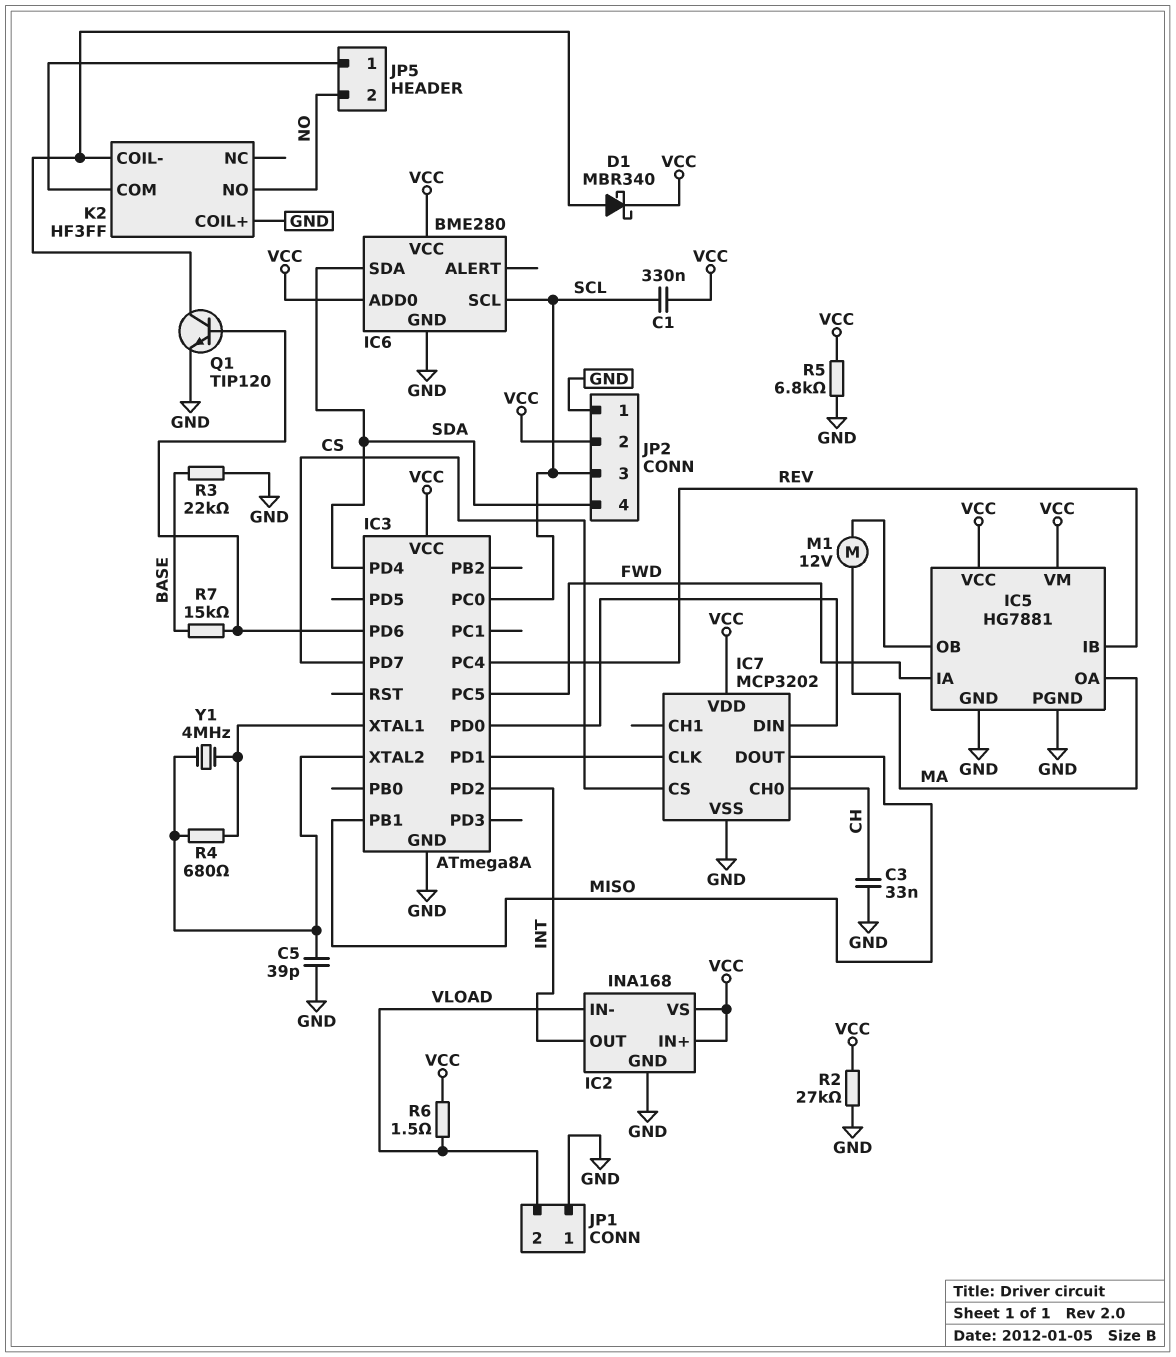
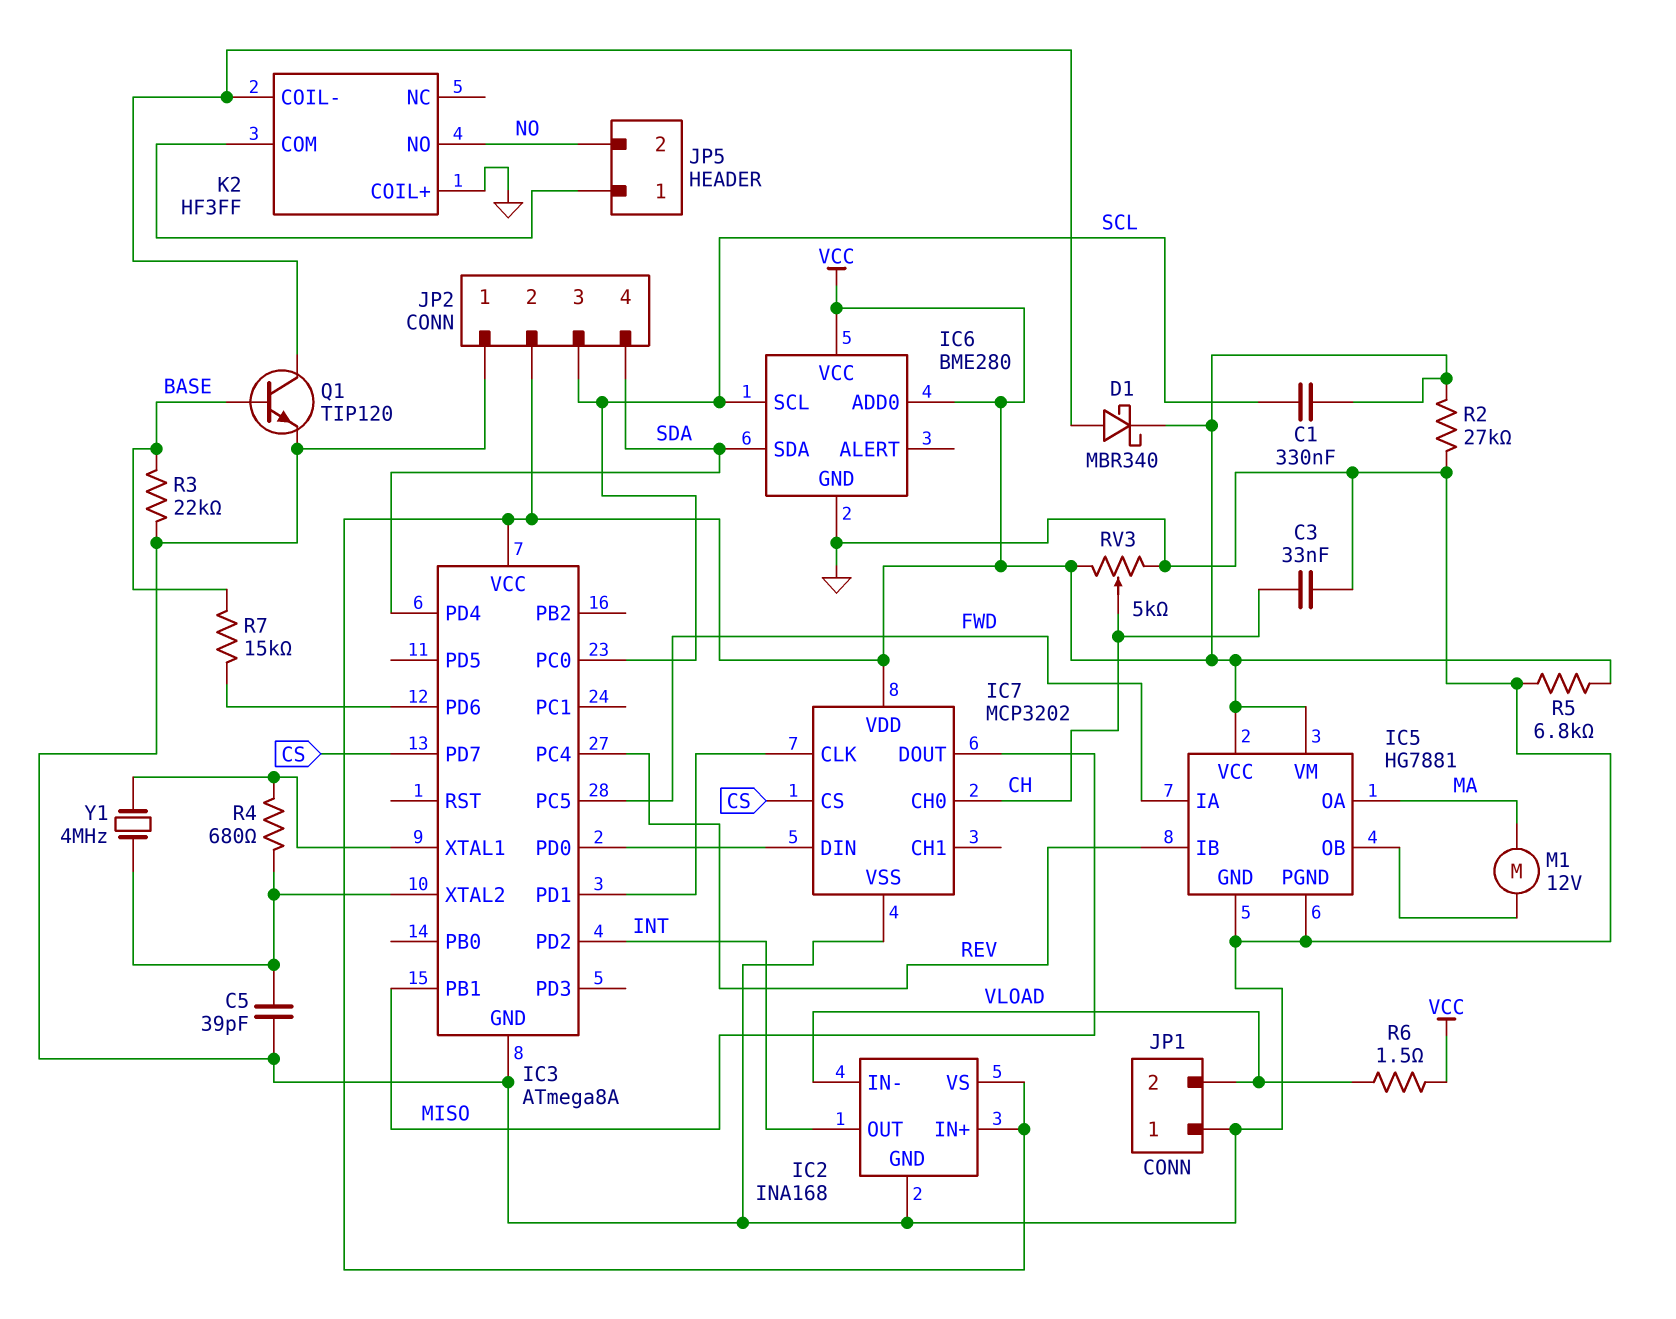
Q1: NPN TIP120 (B IC3/PD6, C K2/COIL-, E GND) -> NPN TIP120 (B BASE, C K2/COIL-, E GND)
RV3: none -> 5k (GND, VCC, wiper CH)

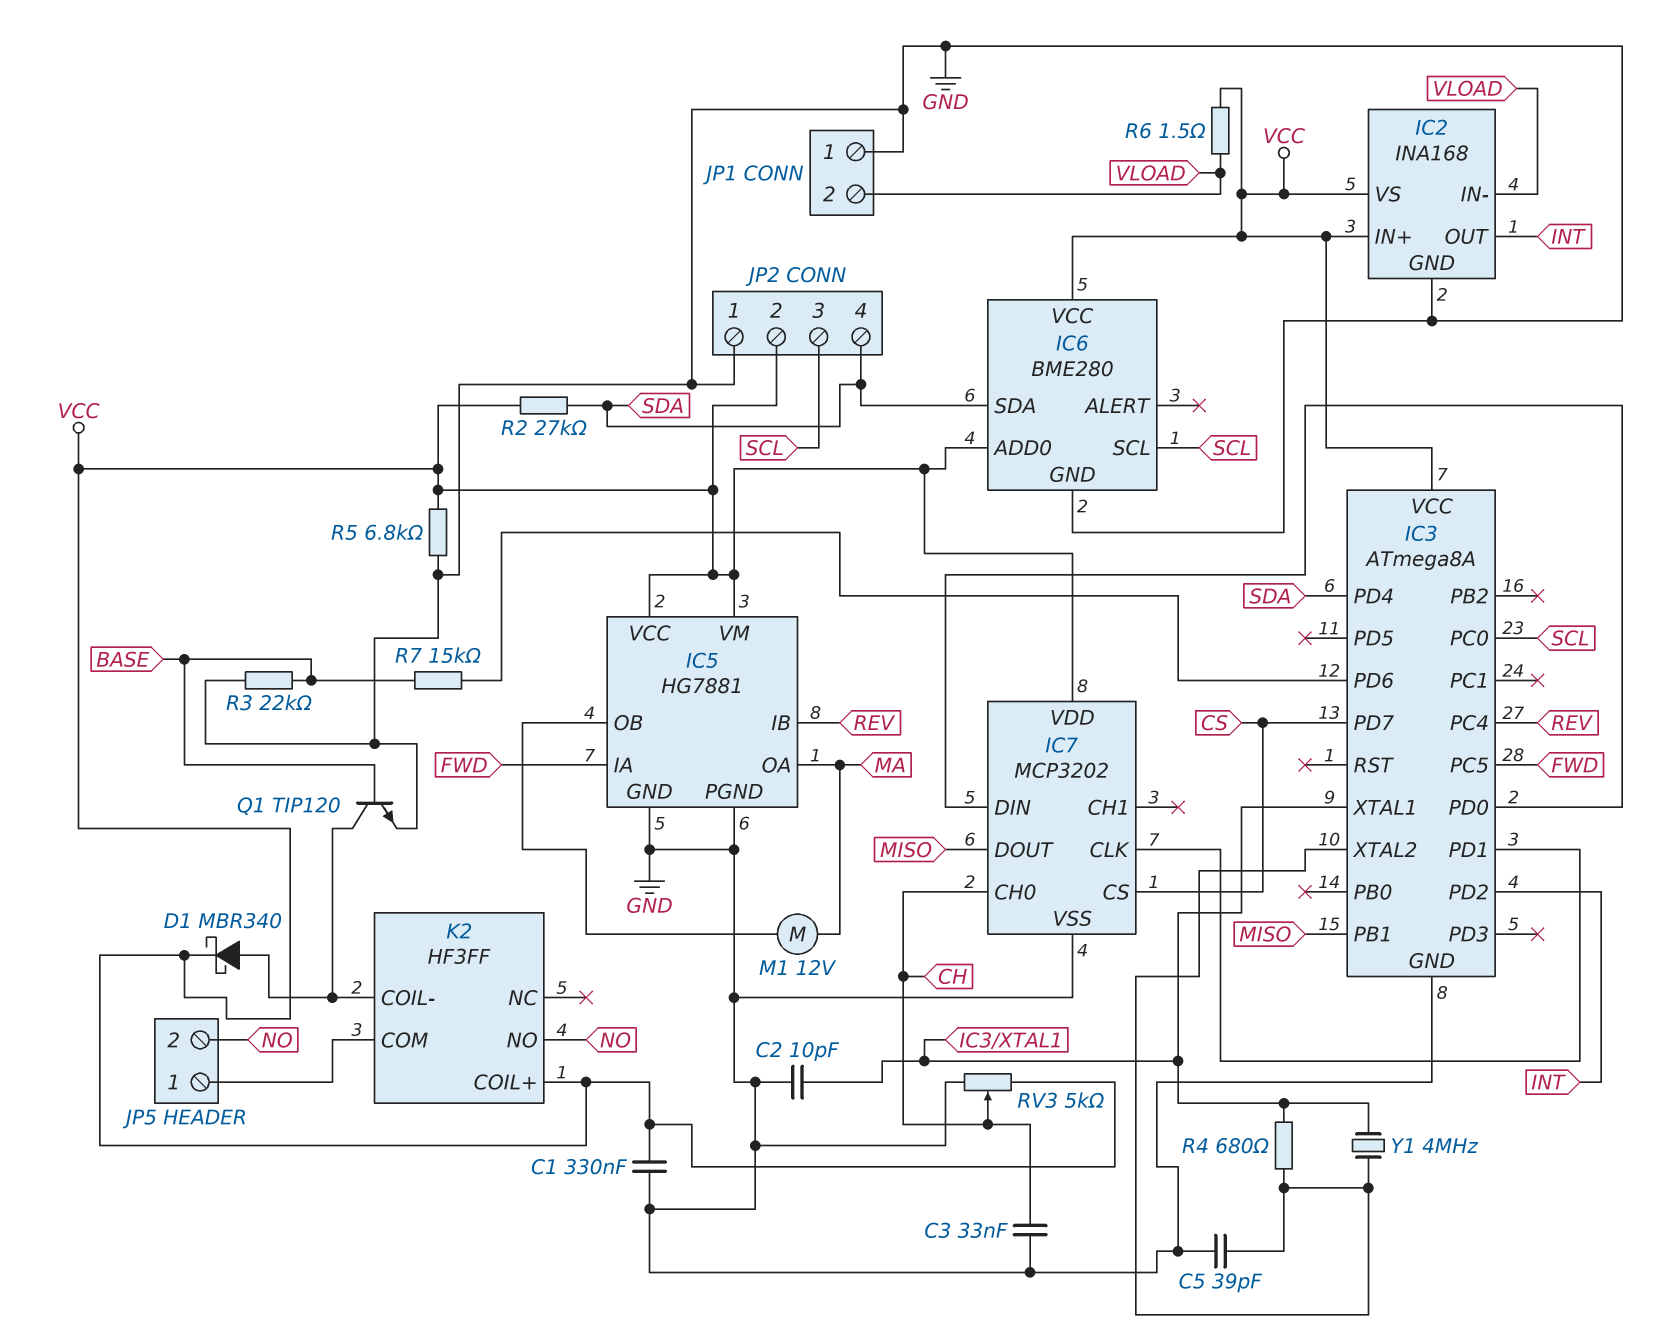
C1: 330nF (SCL, VCC) -> 330nF (GND, VCC)
C2: none -> 10pF (GND, IC3/XTAL1)
K2 pin COIL+: GND -> VCC
R2: 27k (GND, VCC) -> 27k (SDA, VCC)

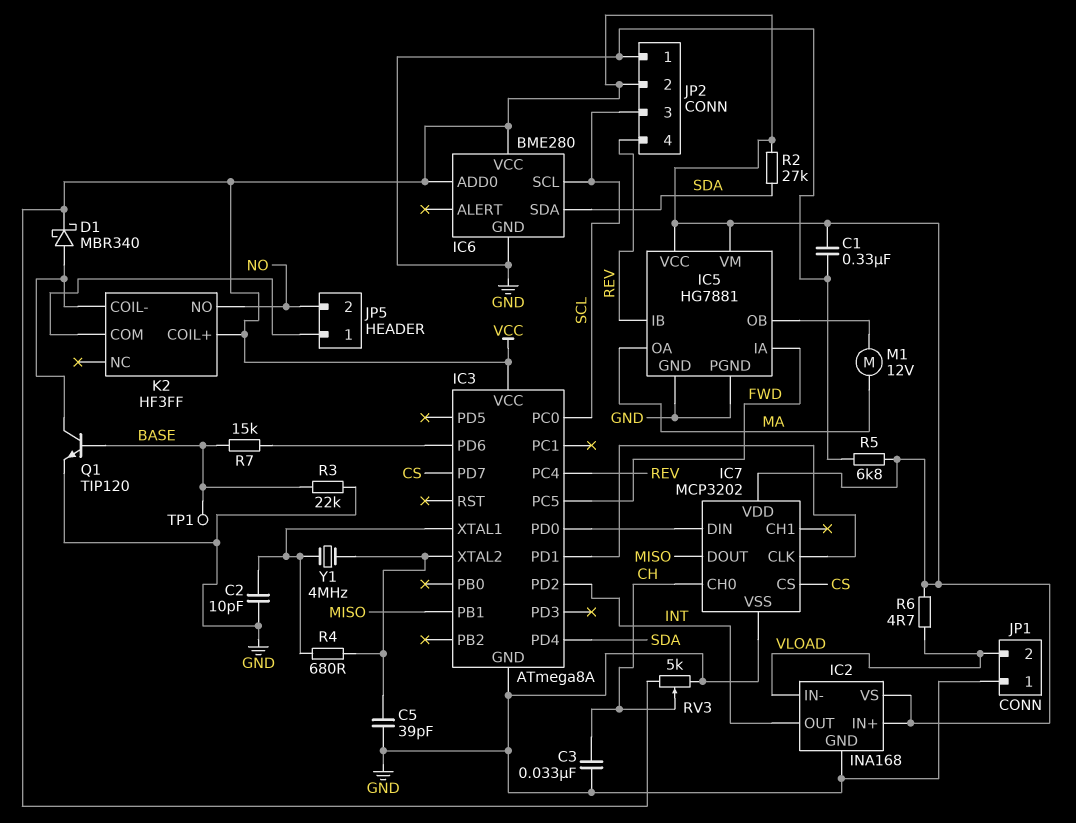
JP2 pin 4: SDA -> REV
R6: 1.5 (VCC, VLOAD) -> 4.7 (VCC, VLOAD)
TP1: none -> test point (BASE)

